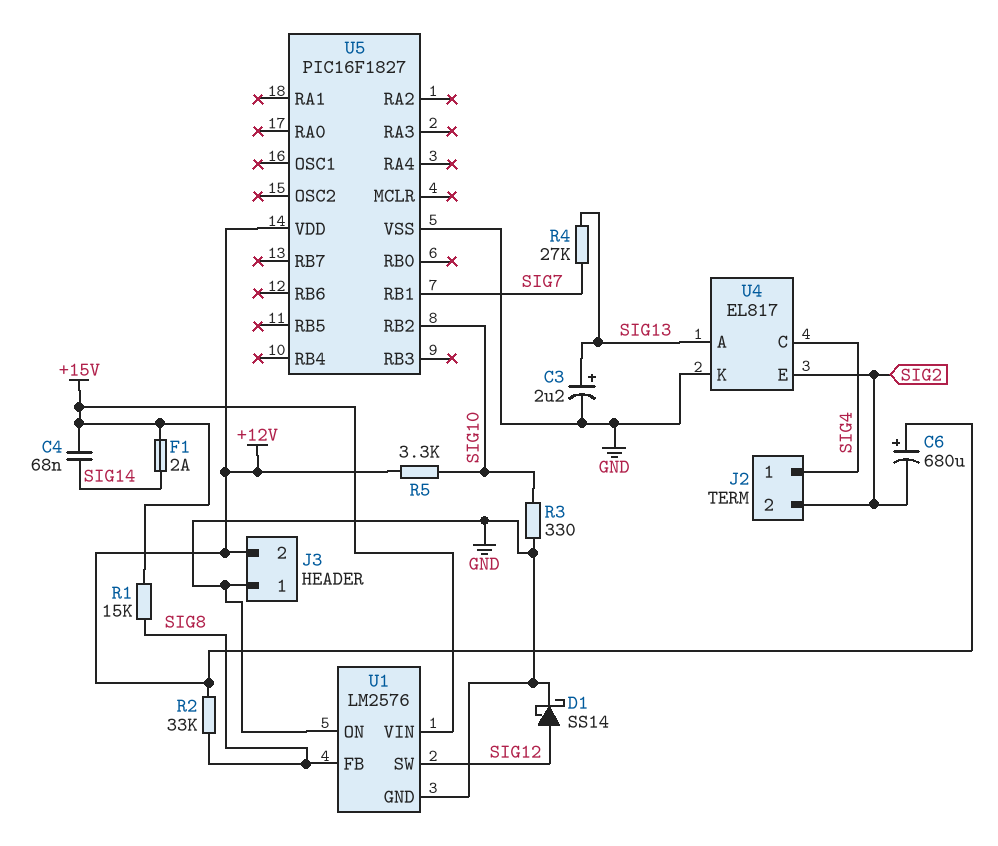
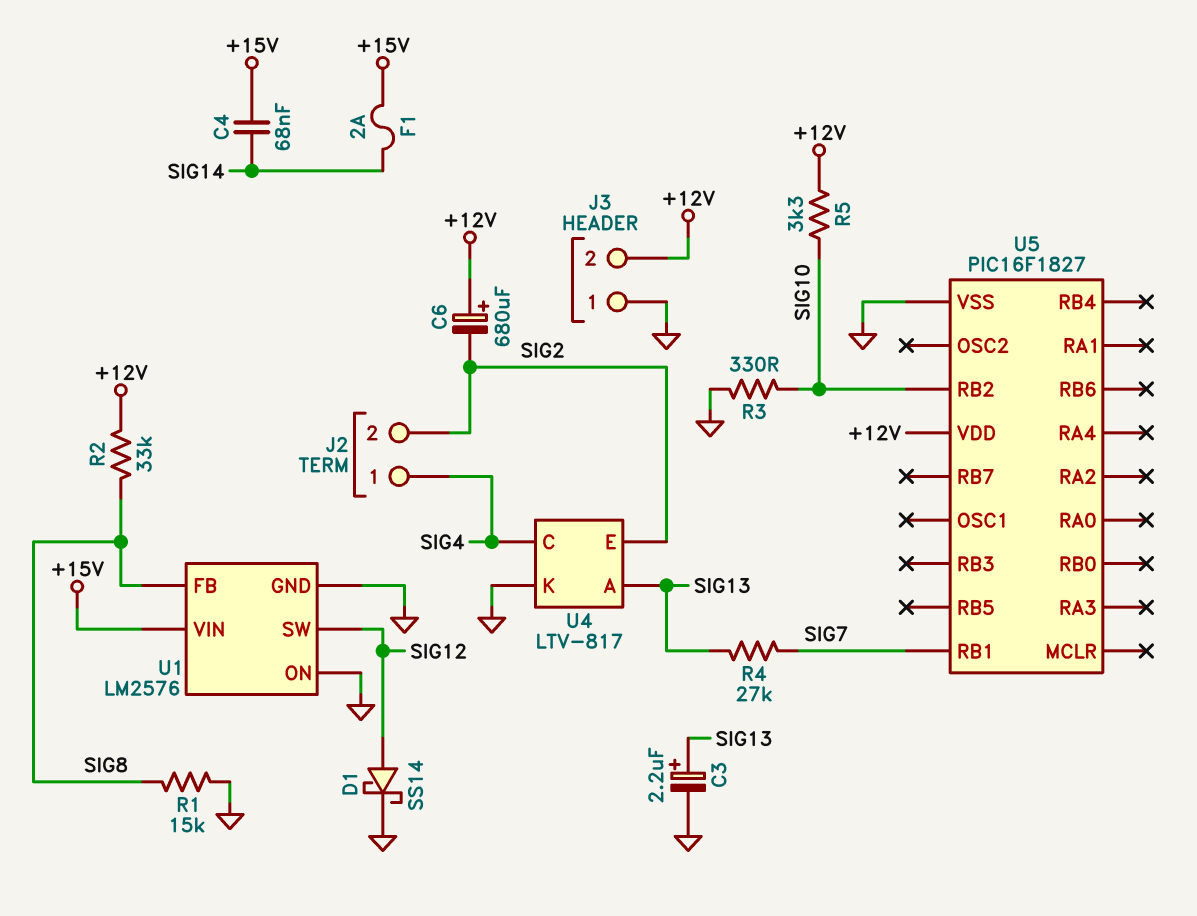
R1: 15k (+15V, SIG8) -> 15k (GND, SIG8)
U4: EL817 -> LTV-817

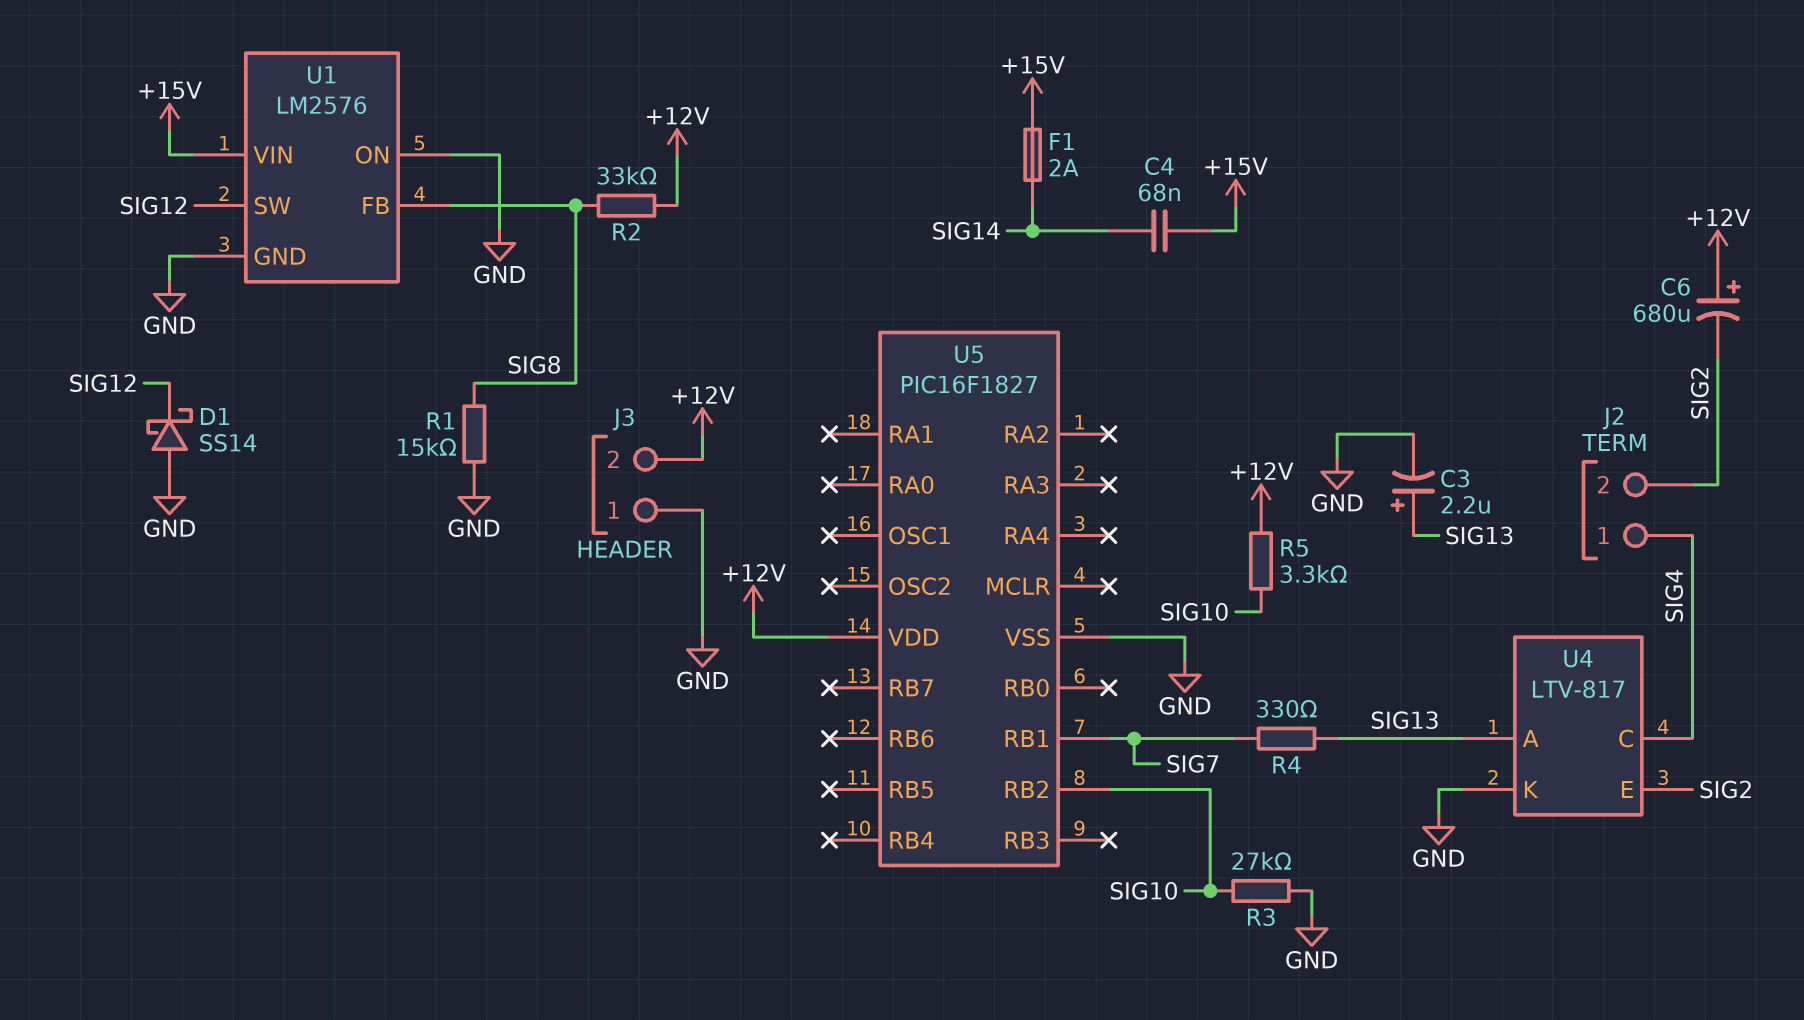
D1: schottky SS14 (A SIG12, K GND) -> schottky SS14 (A GND, K SIG12)
R3: 330 (GND, SIG10) -> 27k (GND, SIG10)
R4: 27k (SIG7, SIG13) -> 330 (SIG7, SIG13)

